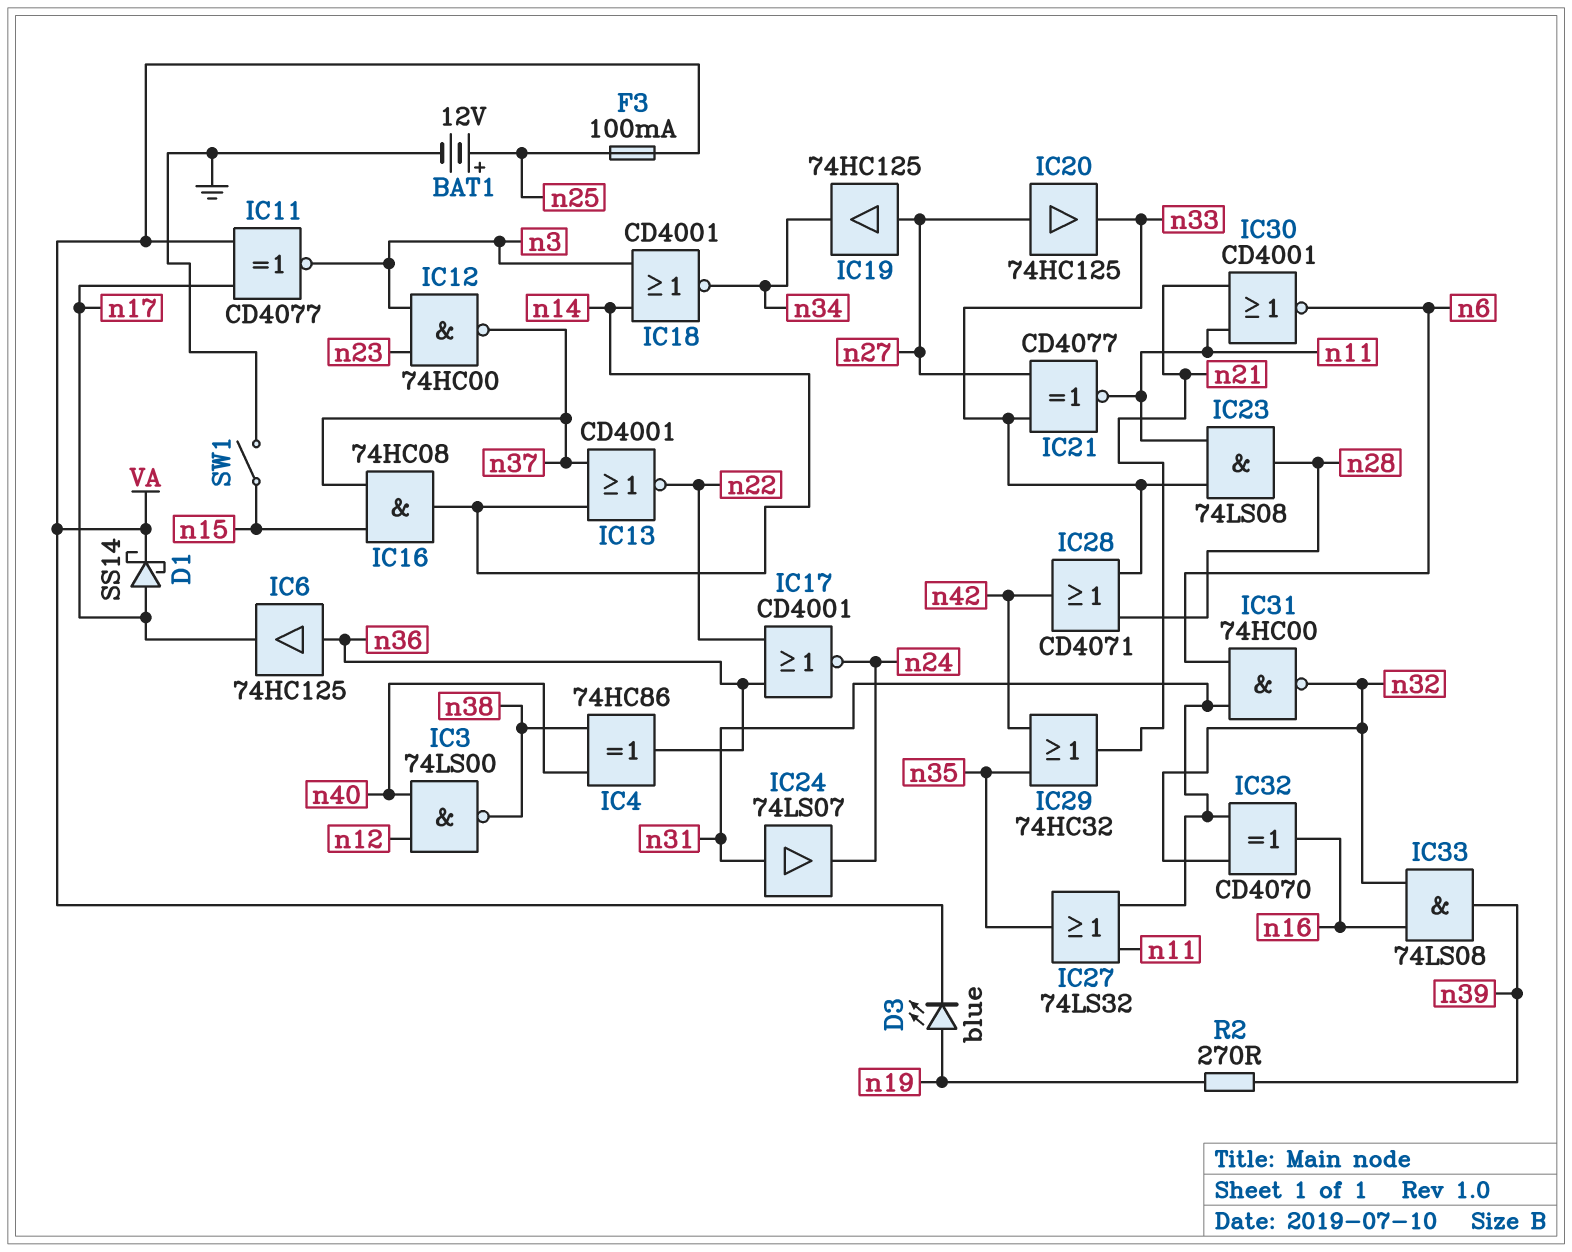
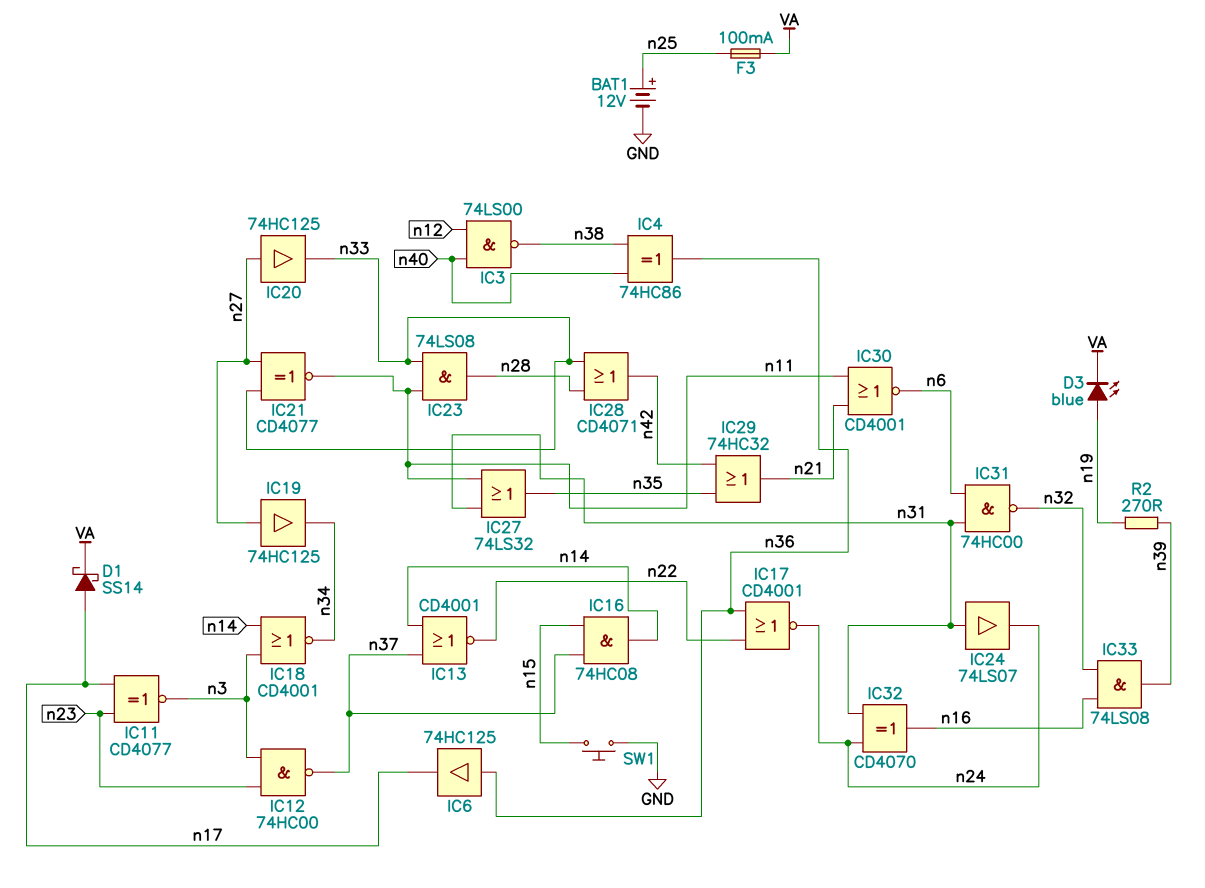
IC11: XNOR CD4077 (in VA, in n17, out n3) -> XNOR CD4077 (in n17, in n23, out n3)
IC32: XOR CD4070 (in n31, in n32, out n16) -> XOR CD4070 (in n24, in n31, out n16)
SW1: switch (GND, n15) -> button (GND, n15)

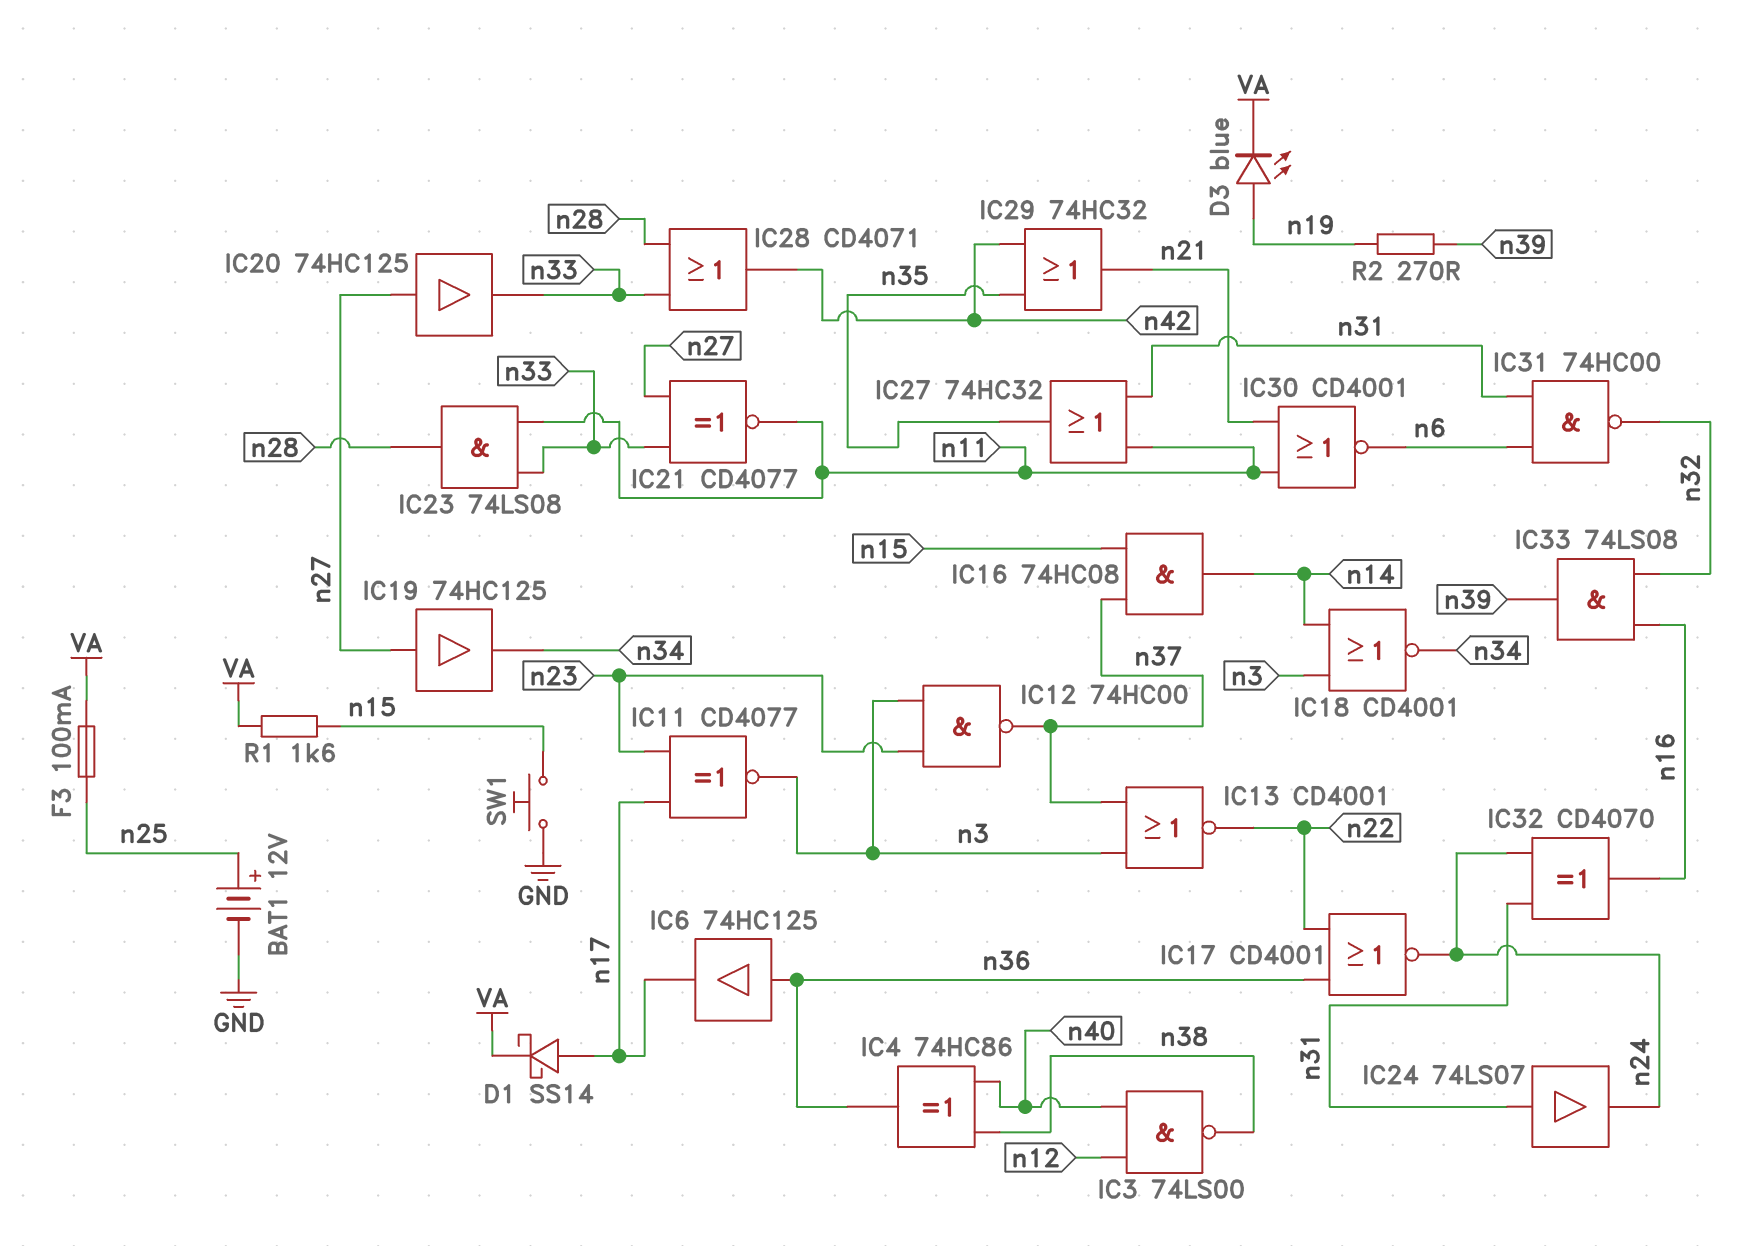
IC13: NOR CD4001 (in n14, in n37, out n22) -> NOR CD4001 (in n3, in n37, out n22)
IC27: OR 74LS32 (in n11, in n31, out n35) -> OR 74HC32 (in n11, in n31, out n35)
R1: none -> 1.6k (VA, n15)

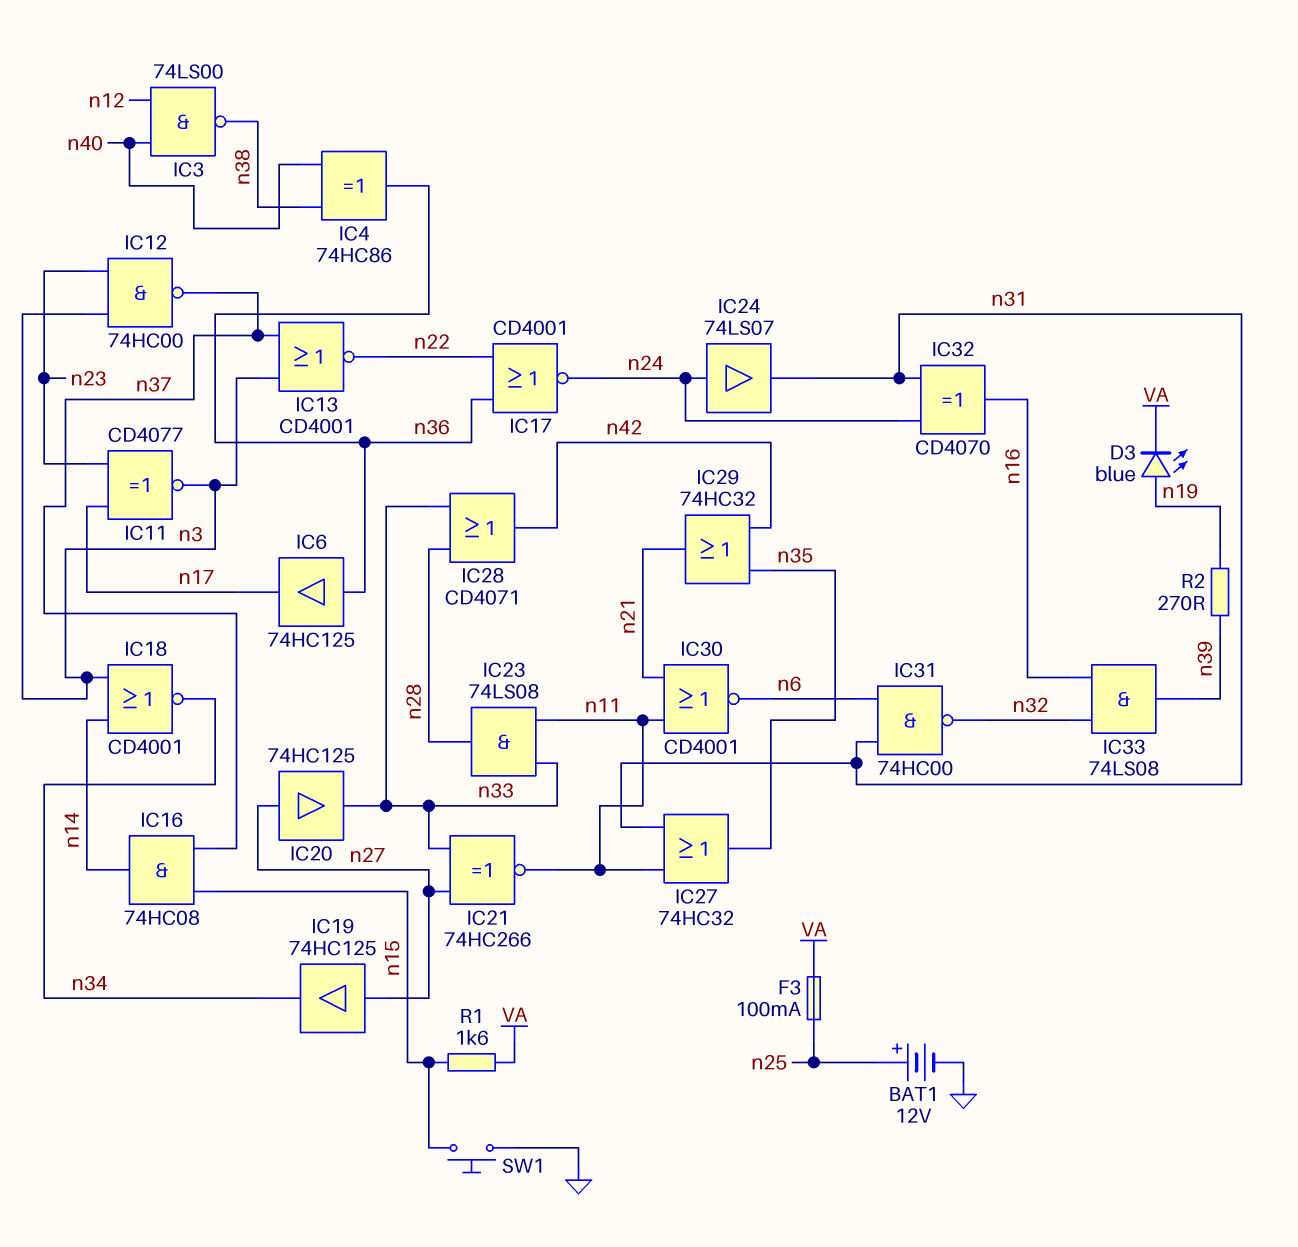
D1: schottky SS14 (A n17, K VA) -> none
IC21: XNOR CD4077 (in n27, in n33, out n11) -> XNOR 74HC266 (in n27, in n33, out n11)
IC24: buffer 74LS07 (in n31, out n24) -> buffer 74LS07 (in n24, out n31)

